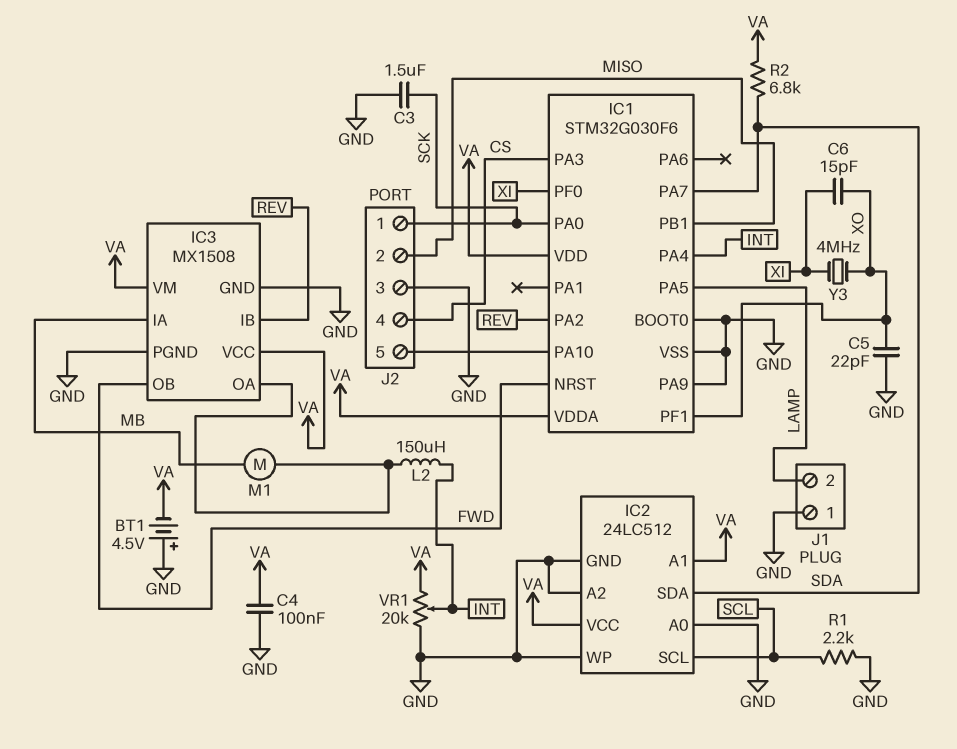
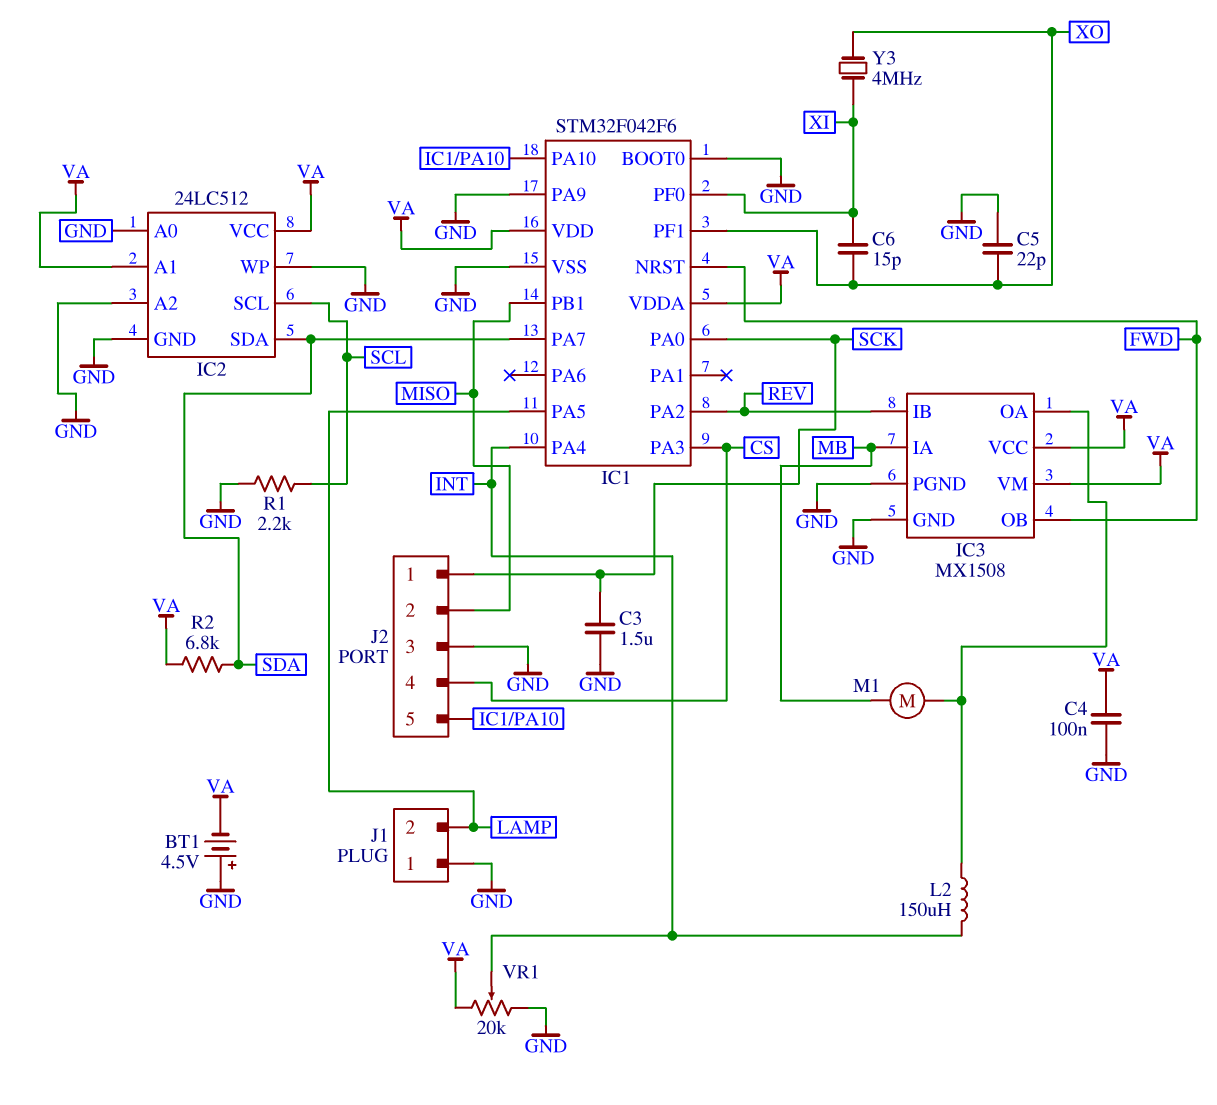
IC1: STM32G030F6 -> STM32F042F6

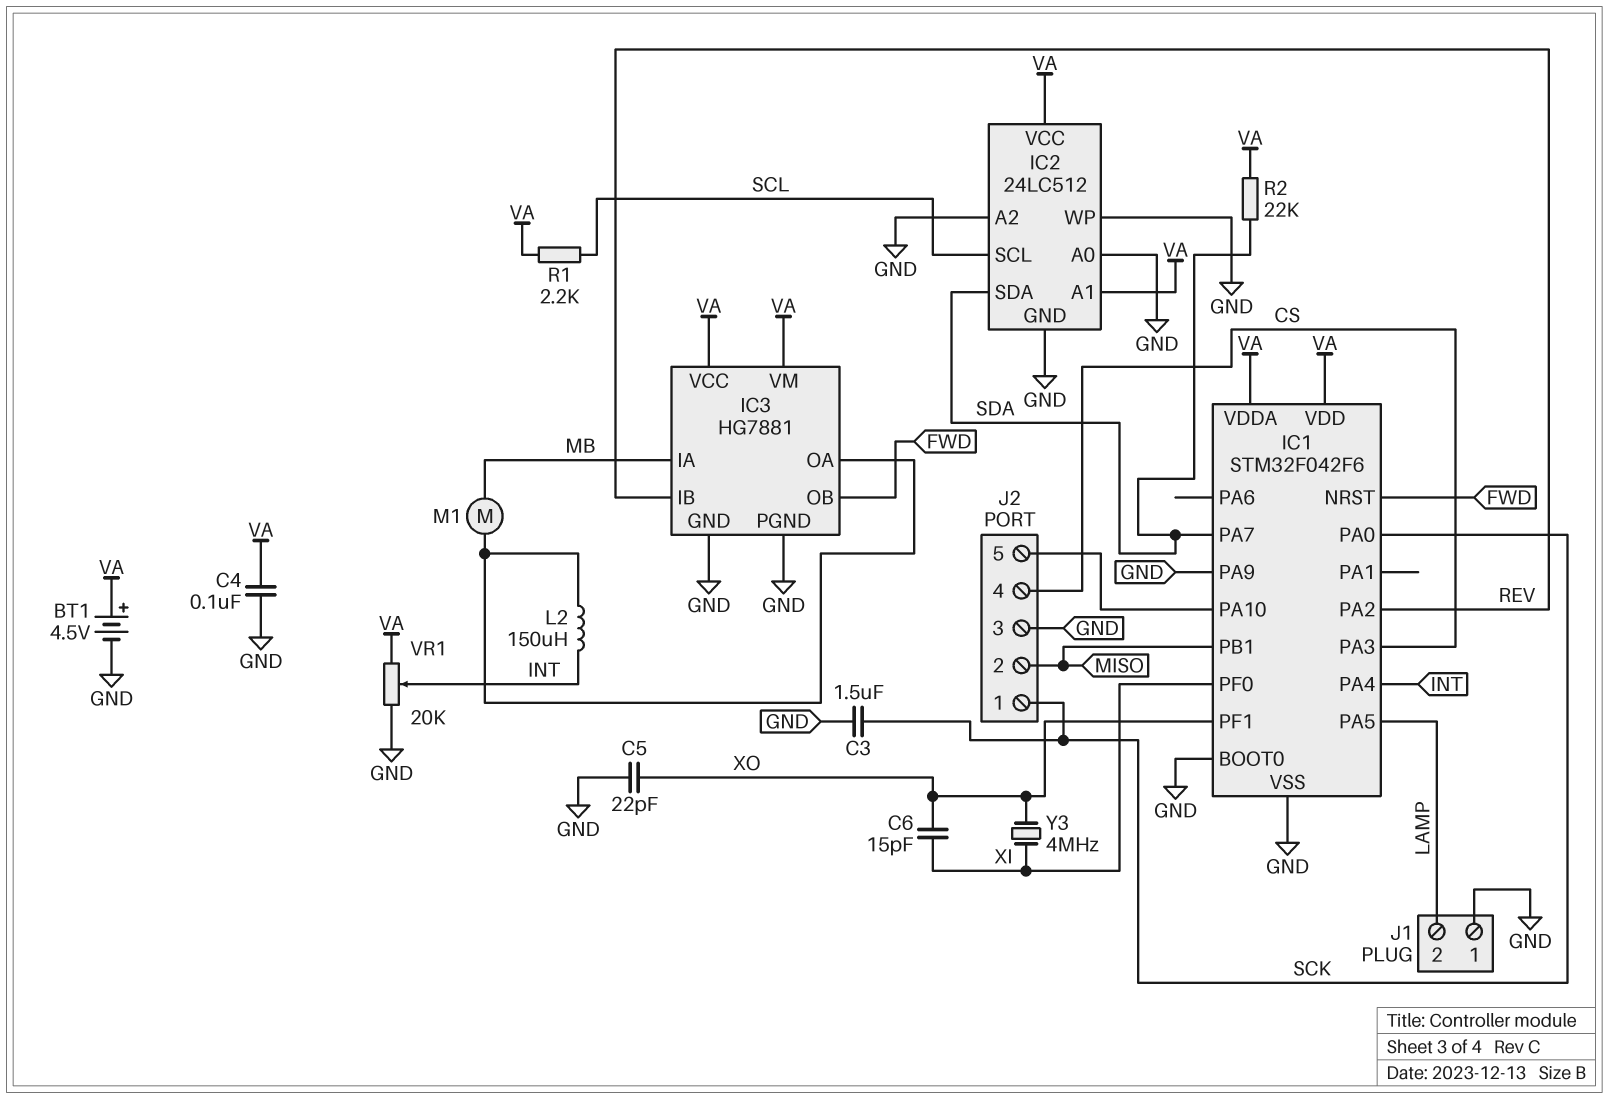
BT1: 4.5V (plus GND, minus VA) -> 4.5V (plus VA, minus GND)
IC3: MX1508 -> HG7881
R1: 2.2k (GND, SCL) -> 2.2k (SCL, VA)
R2: 6.8k (SDA, VA) -> 22k (SDA, VA)

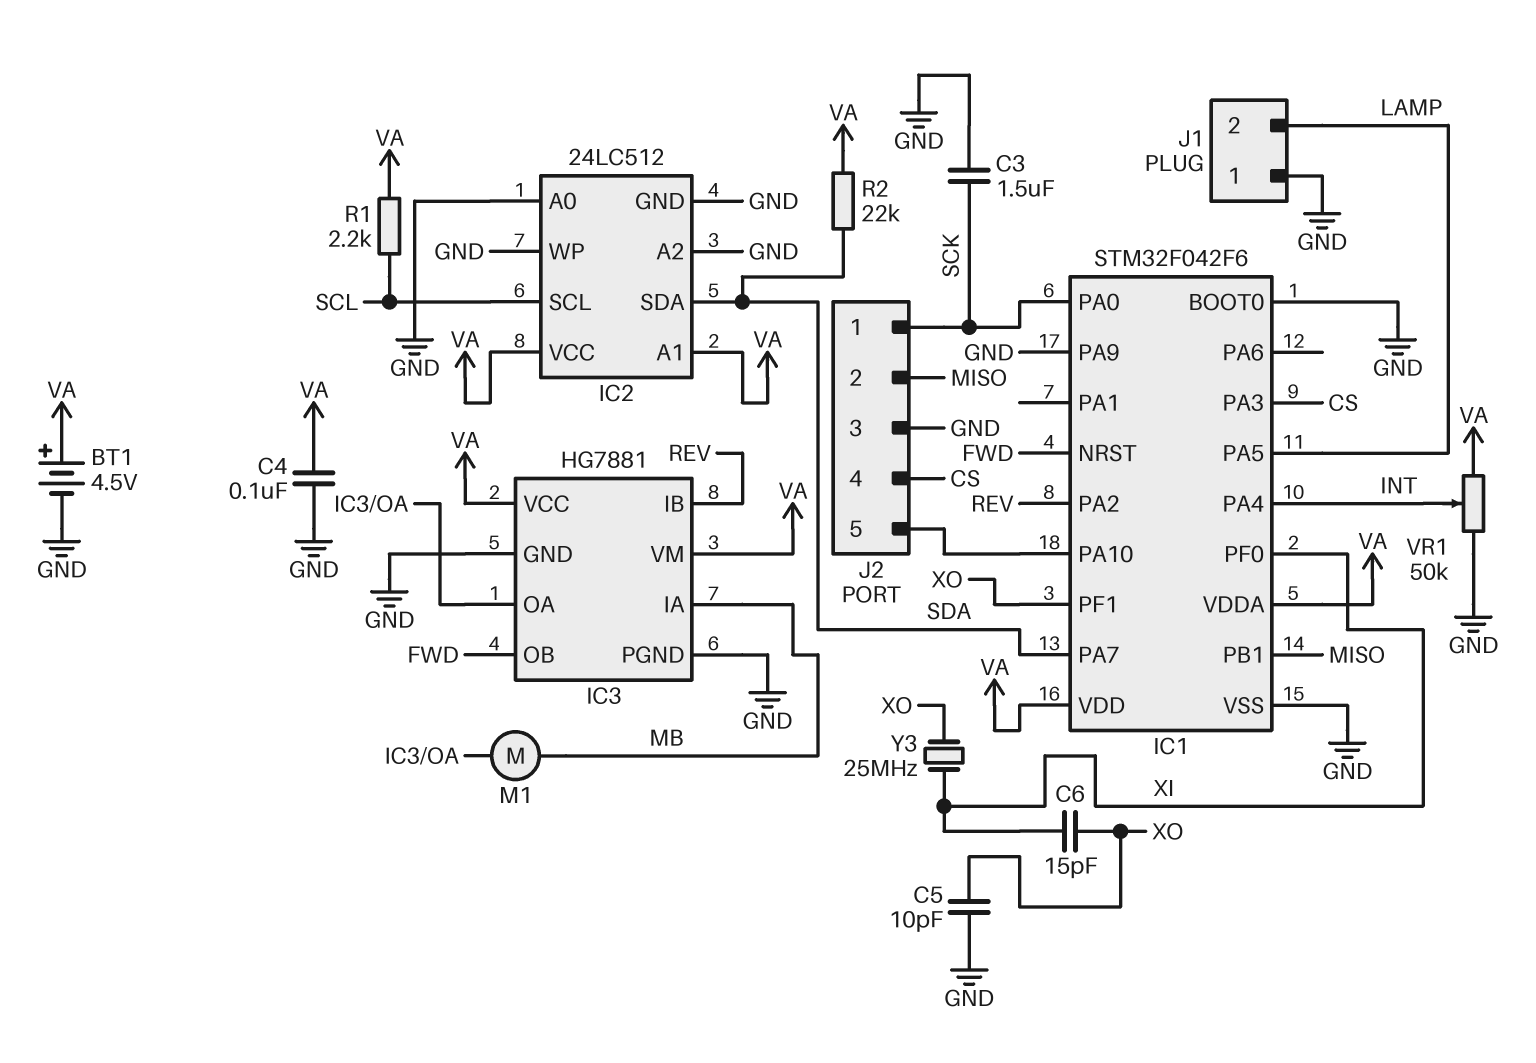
C5: 22pF (GND, XO) -> 10pF (GND, XO)
L2: 150uH (IC3/OA, INT) -> none
VR1: 20k (GND, VA, wiper INT) -> 50k (GND, VA, wiper INT)
Y3: 4MHz (XI, XO) -> 25MHz (XI, XO)

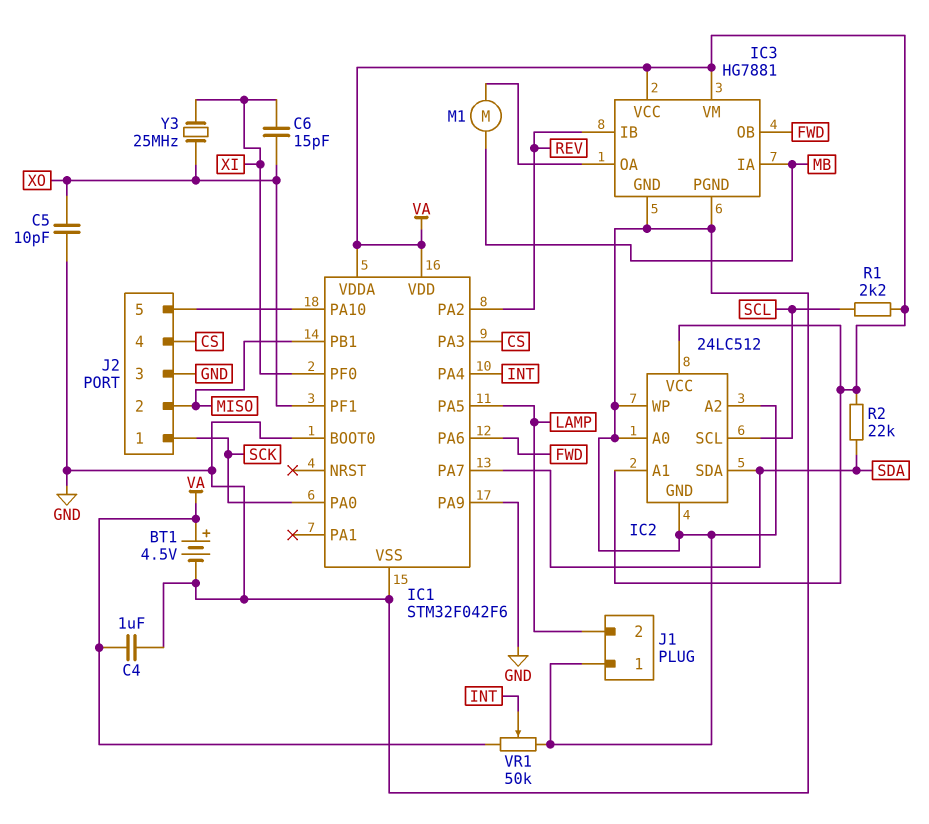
C3: 1.5uF (GND, SCK) -> none
C4: 100nF (GND, VA) -> 1uF (GND, VA)
IC1 pin NRST: FWD -> none
IC1 pin PA6: none -> FWD

